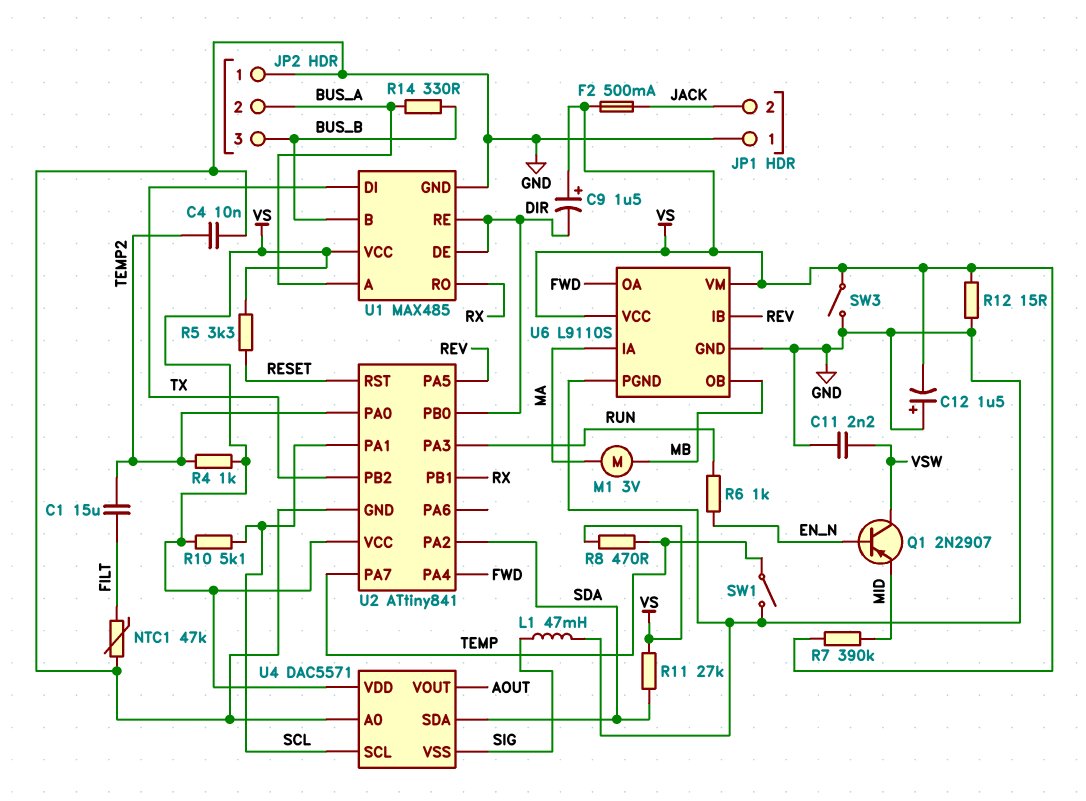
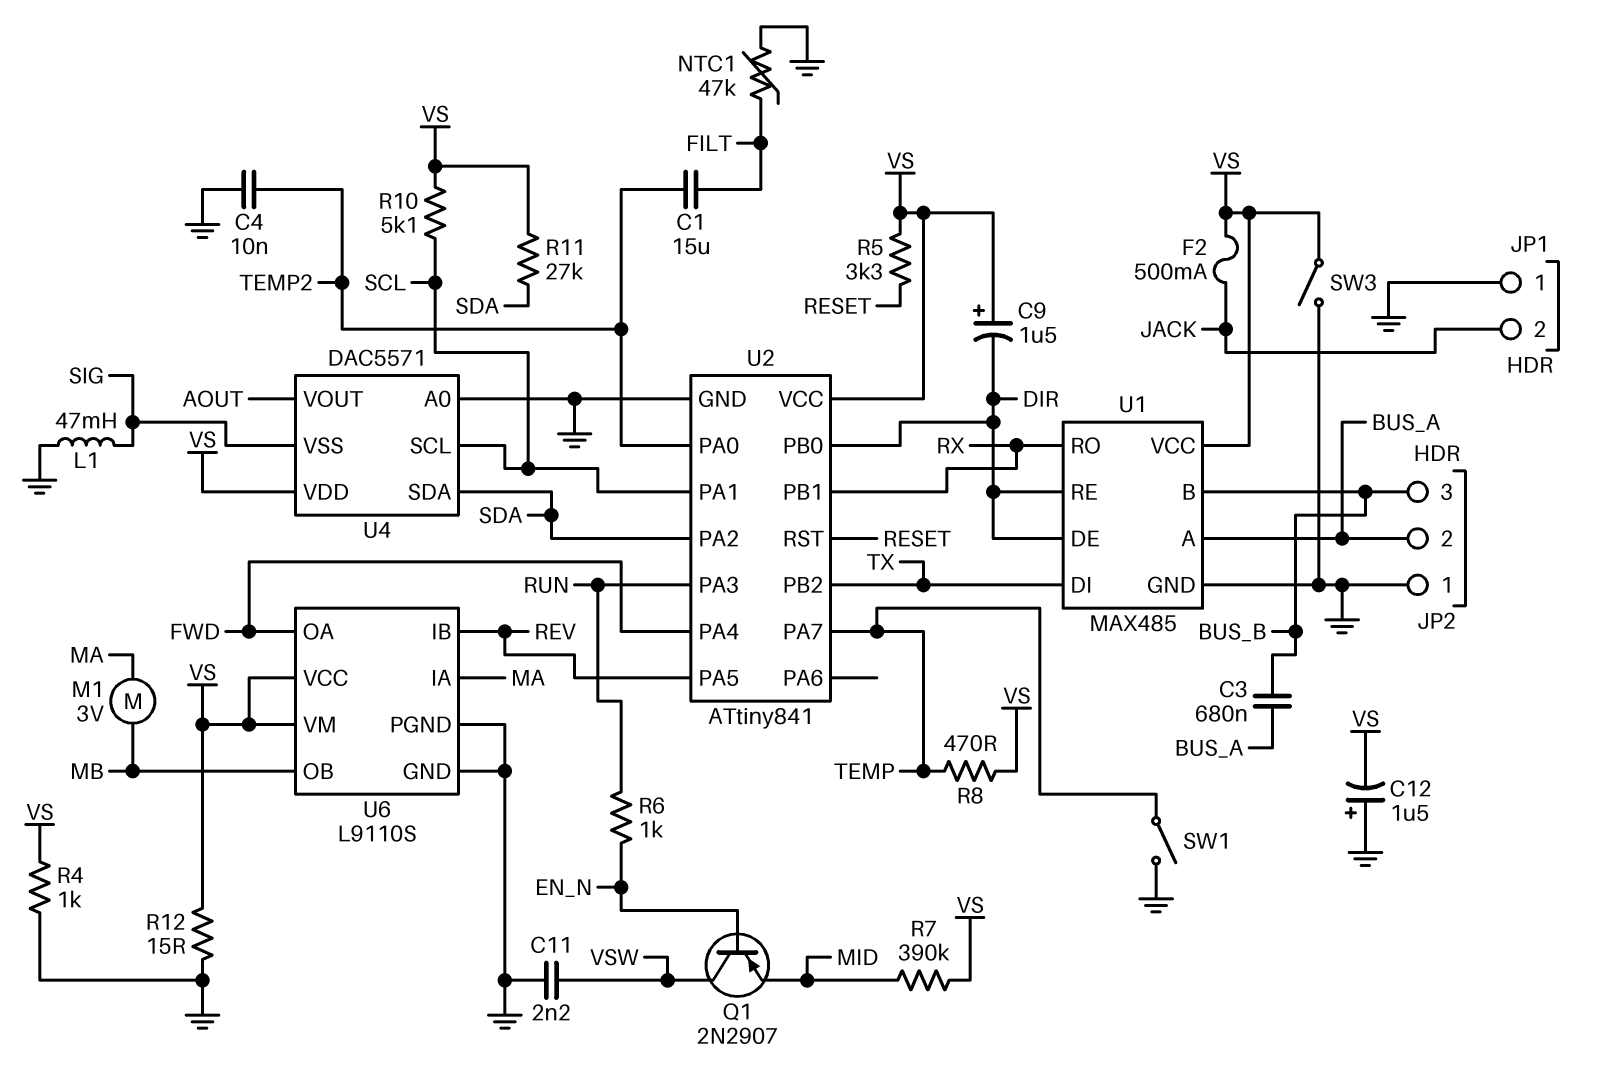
C3: none -> 680nF (BUS_A, BUS_B)
R4: 1k (TEMP2, VS) -> 1k (GND, VS)
R14: 330 (BUS_A, BUS_B) -> none

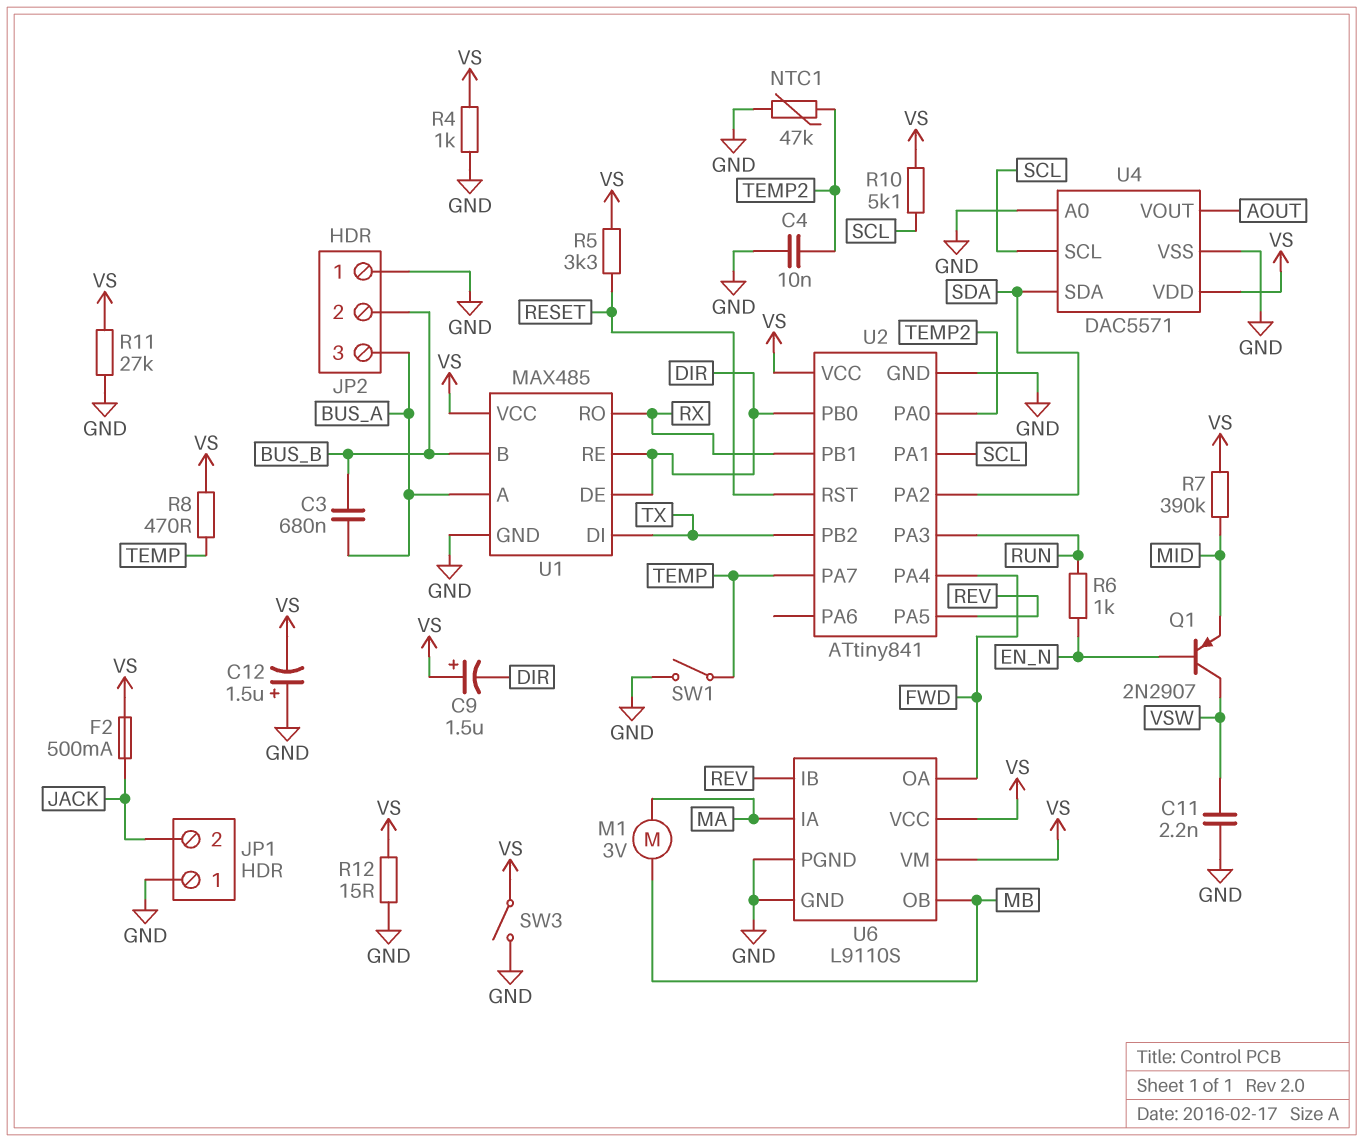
C1: 15uF (FILT, TEMP2) -> none
JP2 pin 2: BUS_A -> BUS_B
JP2 pin 3: BUS_B -> BUS_A
L1: 47mH (GND, SIG) -> none
NTC1: 47k (FILT, GND) -> 47k (GND, TEMP2)
R11: 27k (SDA, VS) -> 27k (GND, VS)
U4 pin VSS: SIG -> GND

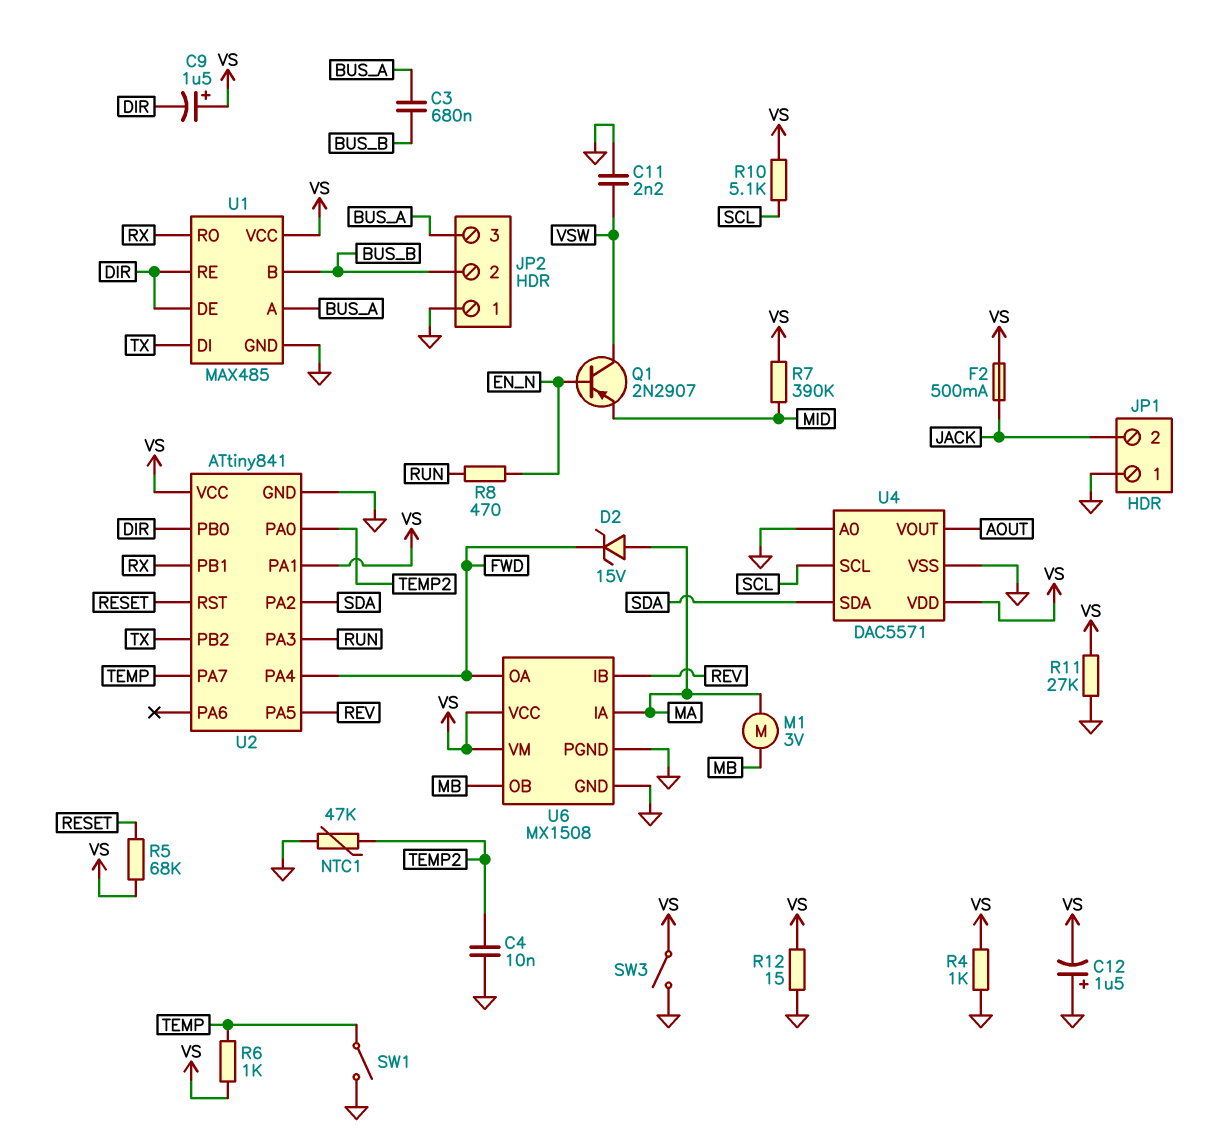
D2: none -> zener 15V (A MA, K FWD)
R5: 3.3k (RESET, VS) -> 68k (RESET, VS)
R6: 1k (EN_N, RUN) -> 1k (TEMP, VS)
R8: 470 (TEMP, VS) -> 470 (EN_N, RUN)
U2 pin PA1: SCL -> VS
U6: L9110S -> MX1508

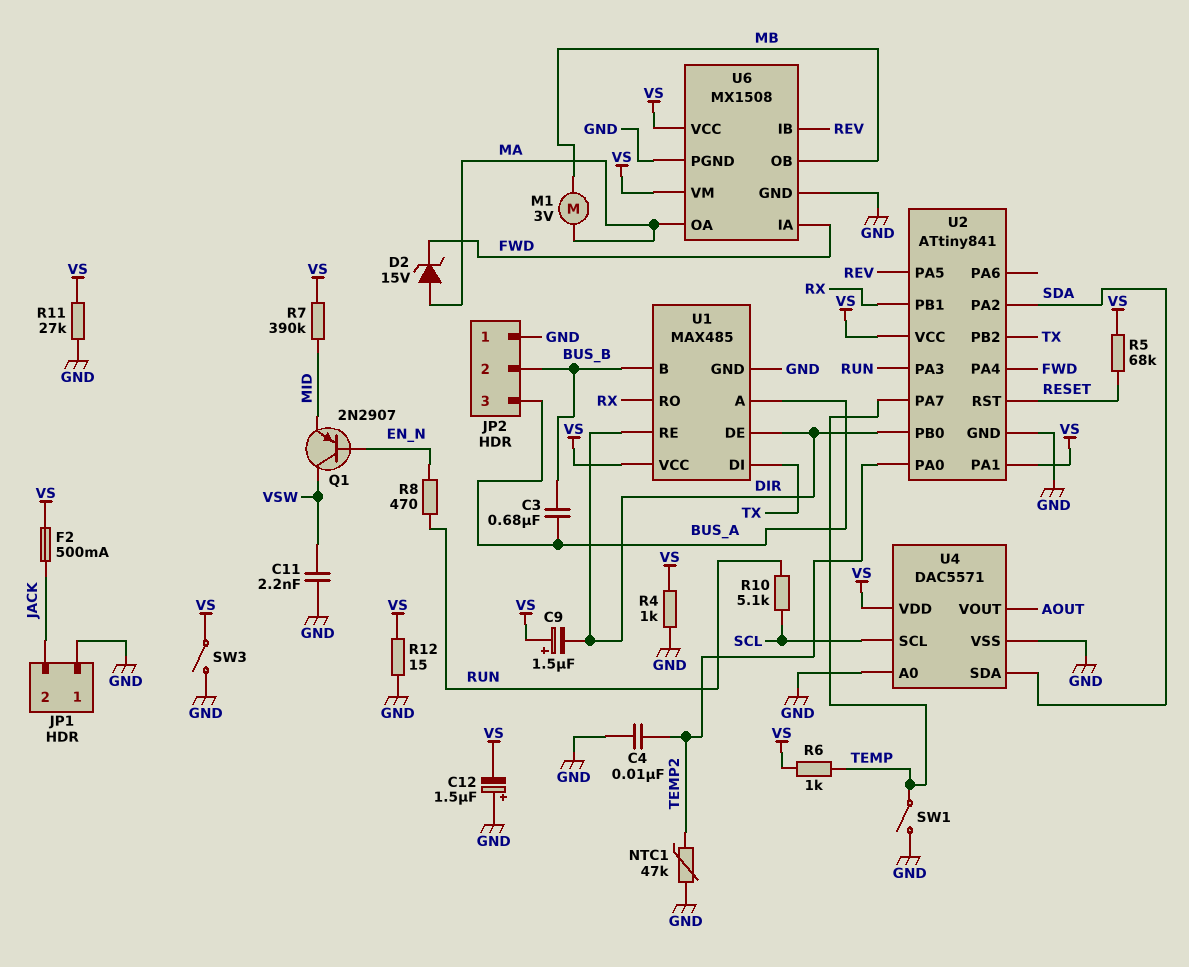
R10: 5.1k (SCL, VS) -> 5.1k (RUN, SCL)
U6 pin IA: MA -> FWD
U6 pin OA: FWD -> MA

